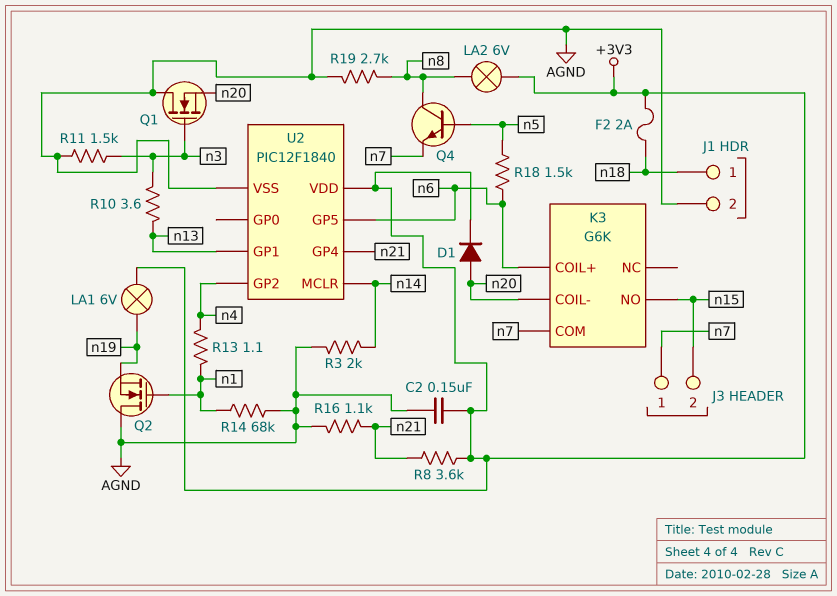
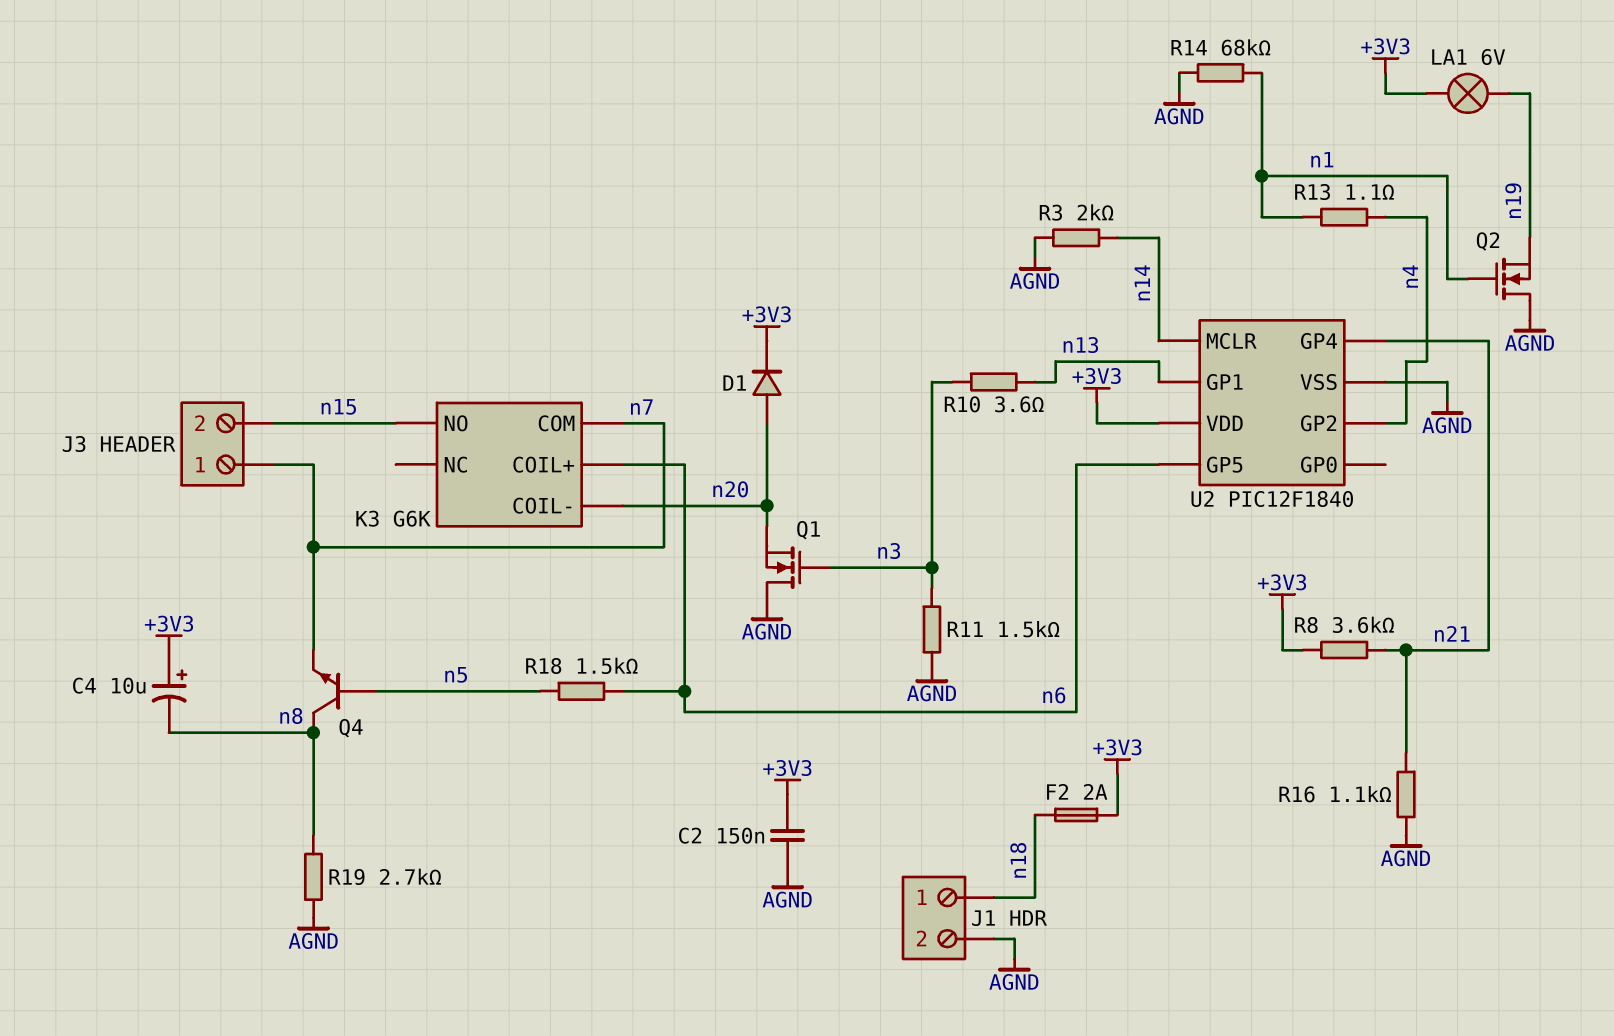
C4: none -> 10uF (plus +3V3, minus n8)
LA2: lamp 6V (+3V3, n8) -> none

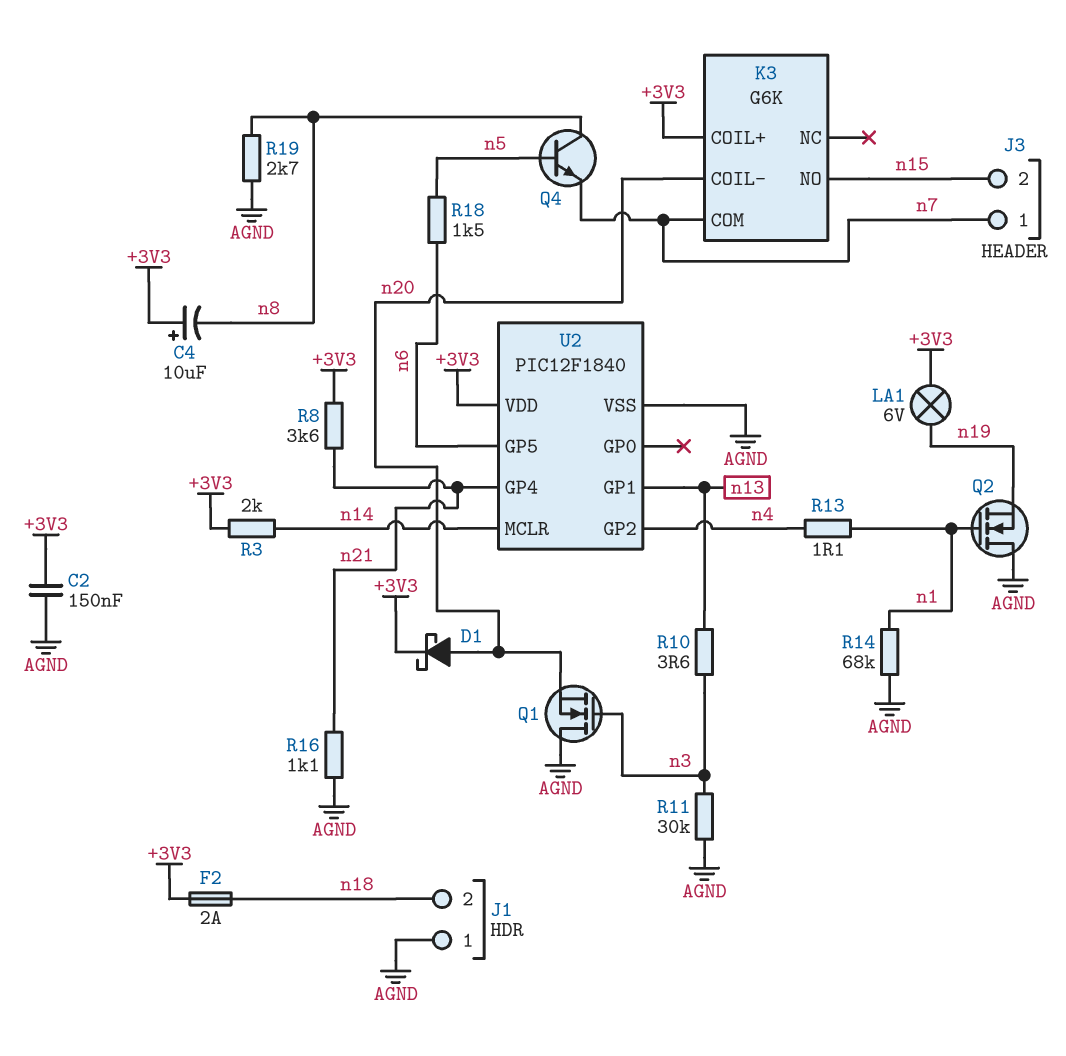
D1: diode (A n20, K +3V3) -> schottky (A n20, K +3V3)
J1 pin 1: n18 -> AGND
J1 pin 2: AGND -> n18
K3 pin COIL+: n6 -> +3V3
R3: 2k (AGND, n14) -> 2k (+3V3, n14)
R11: 1.5k (AGND, n3) -> 30k (AGND, n3)

